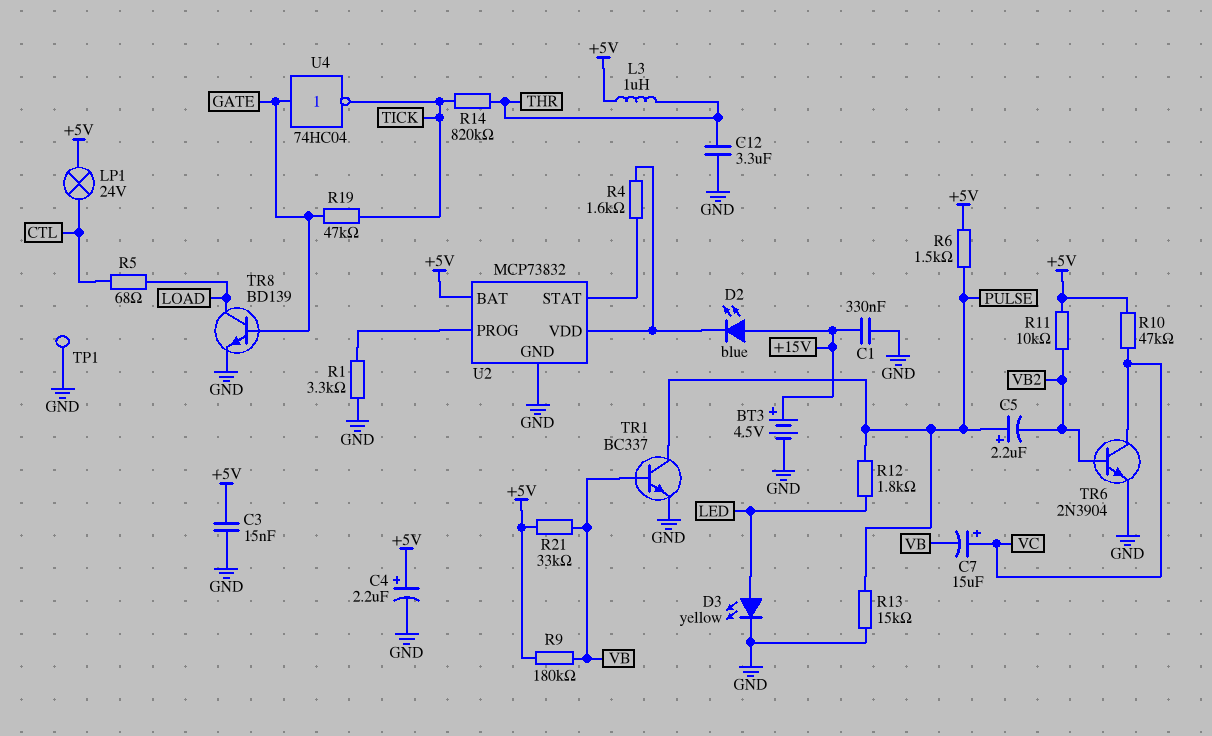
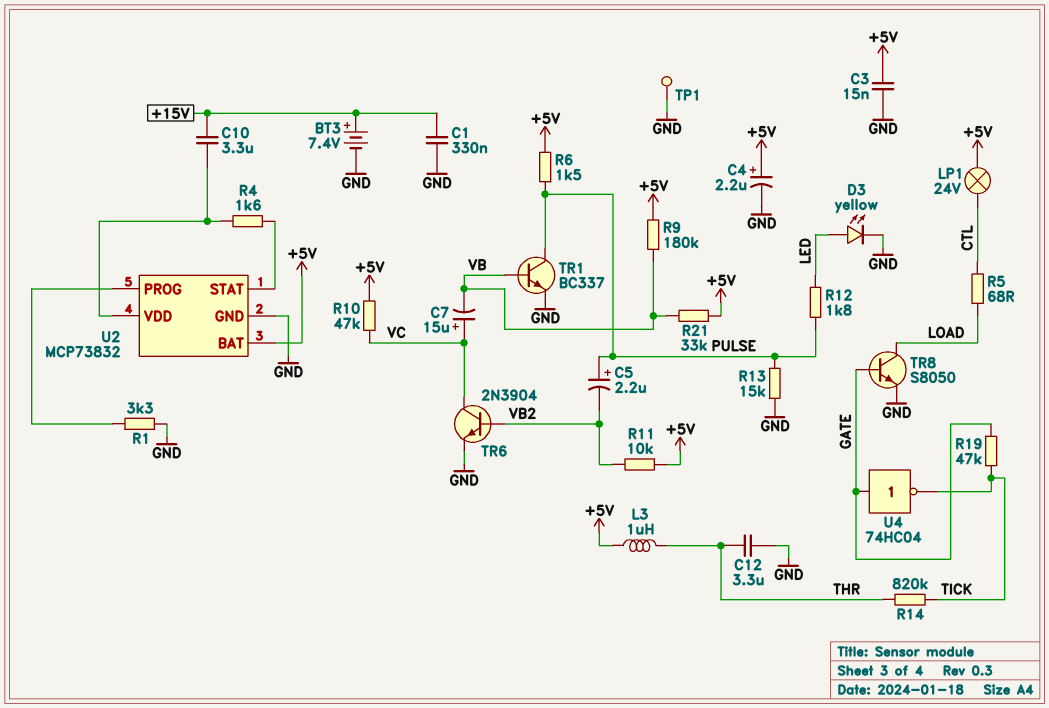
BT3: 4.5V (plus +15V, minus GND) -> 7.4V (plus +15V, minus GND)
C10: none -> 3.3uF (+15V, U2/VDD)
D2: LED blue (A +15V, K U2/VDD) -> none
TR8: NPN BD139 (B GATE, C LOAD, E GND) -> NPN S8050 (B GATE, C LOAD, E GND)

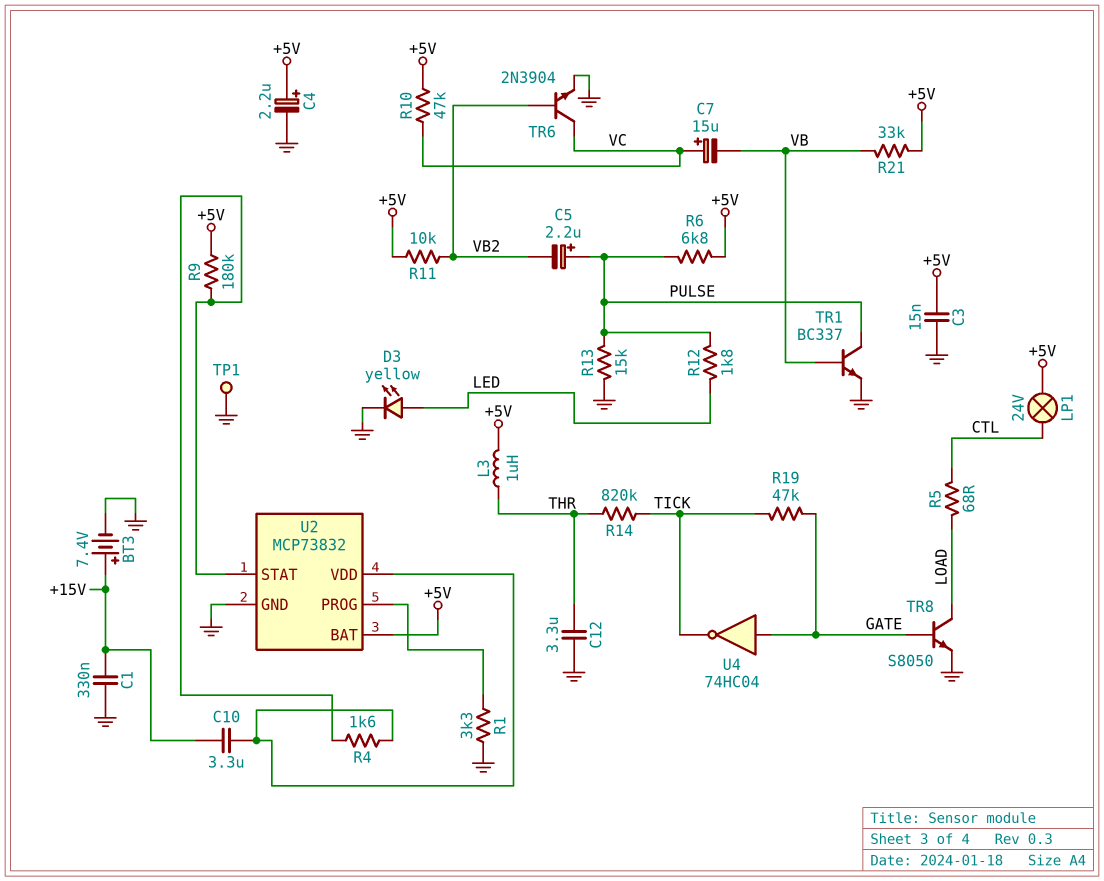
R6: 1.5k (+5V, PULSE) -> 6.8k (+5V, PULSE)
R9: 180k (+5V, VB) -> 180k (+5V, U2/STAT)

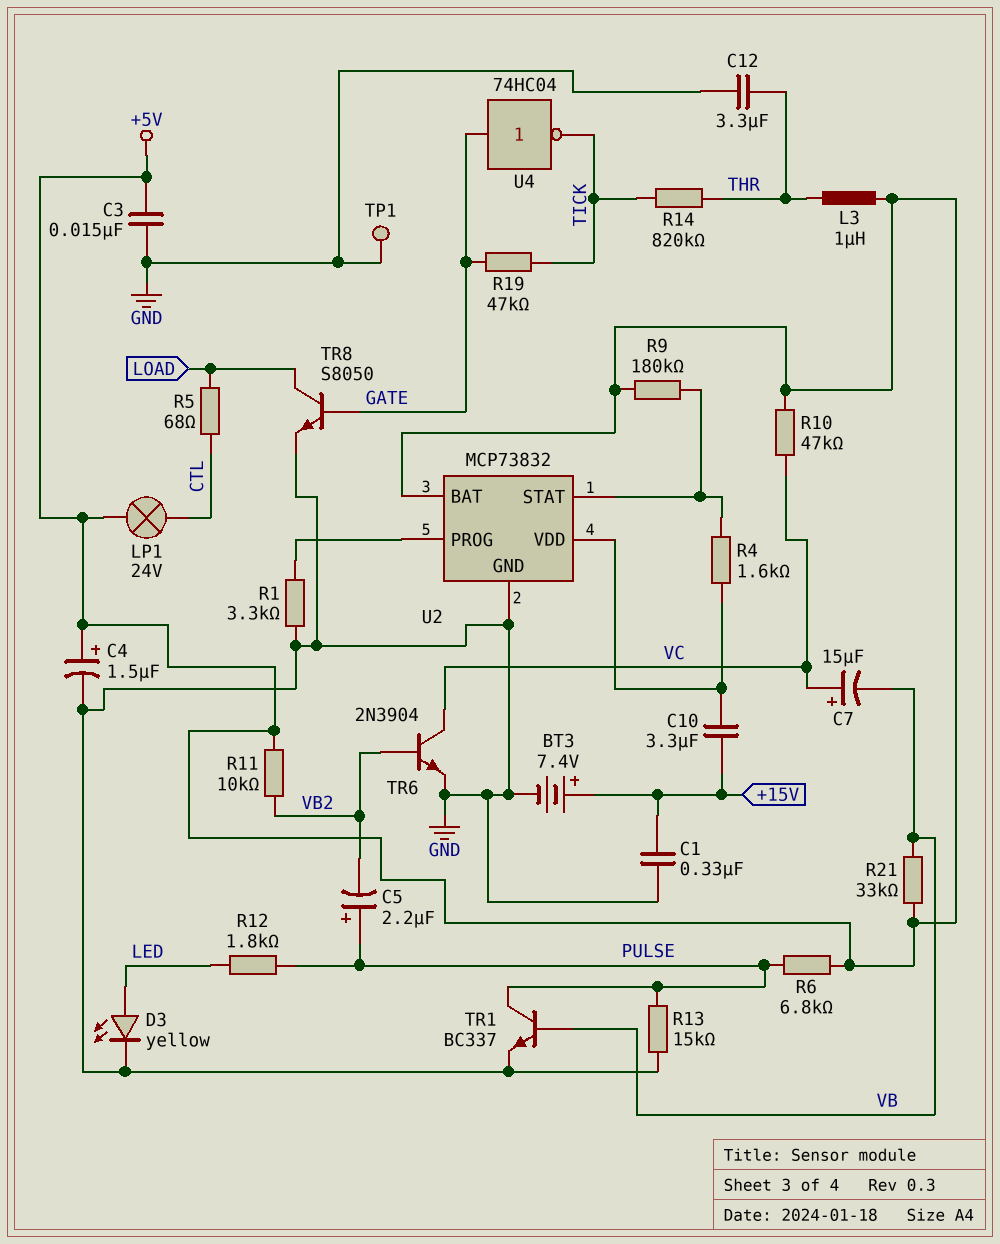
C4: 2.2uF (plus +5V, minus GND) -> 1.5uF (plus +5V, minus GND)

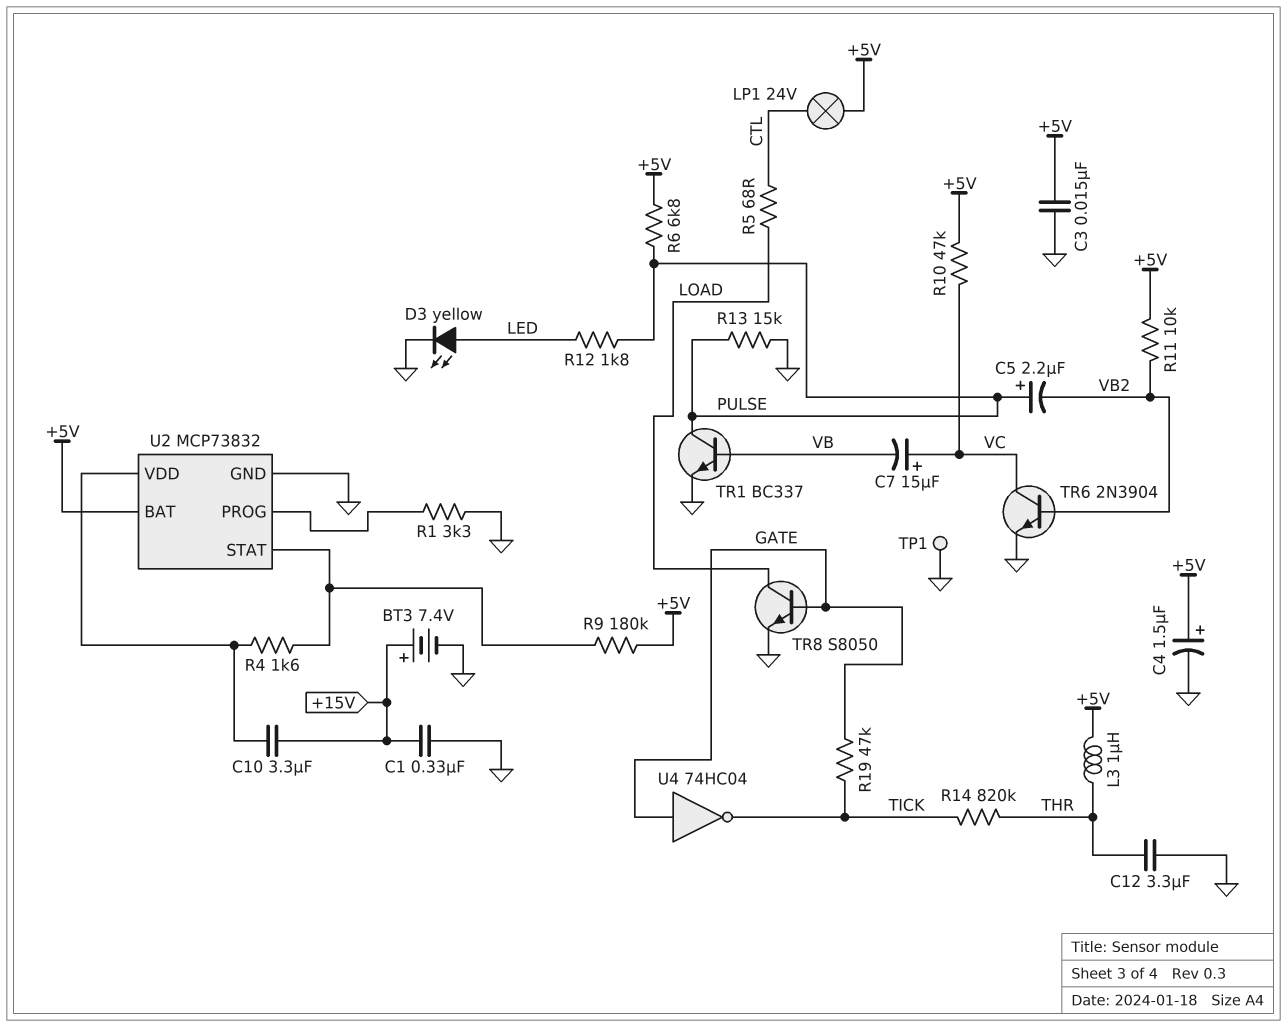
R21: 33k (+5V, VB) -> none

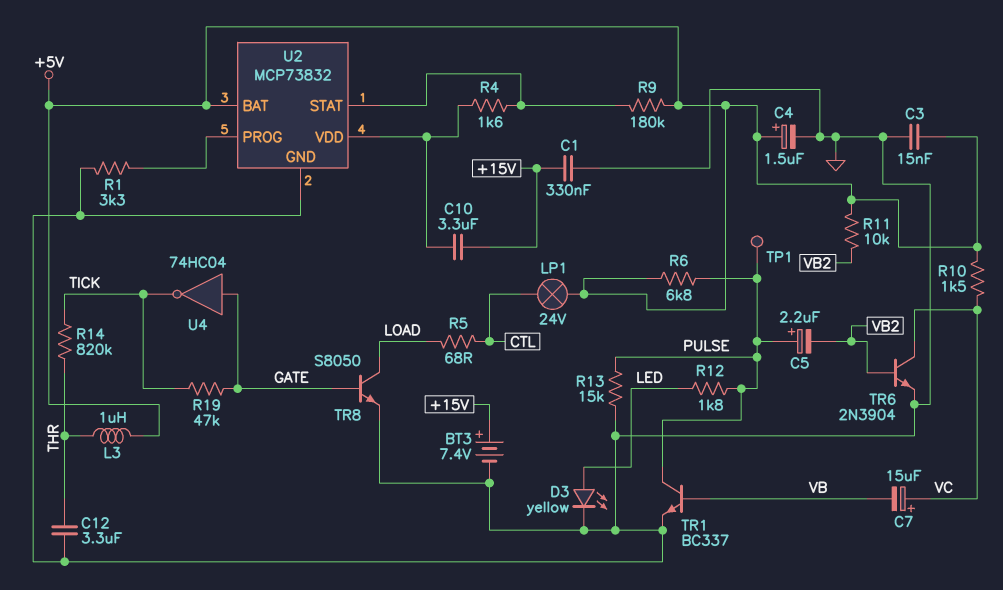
R10: 47k (+5V, VC) -> 1.5k (+5V, VC)
TP1: test point (GND) -> test point (PULSE)

